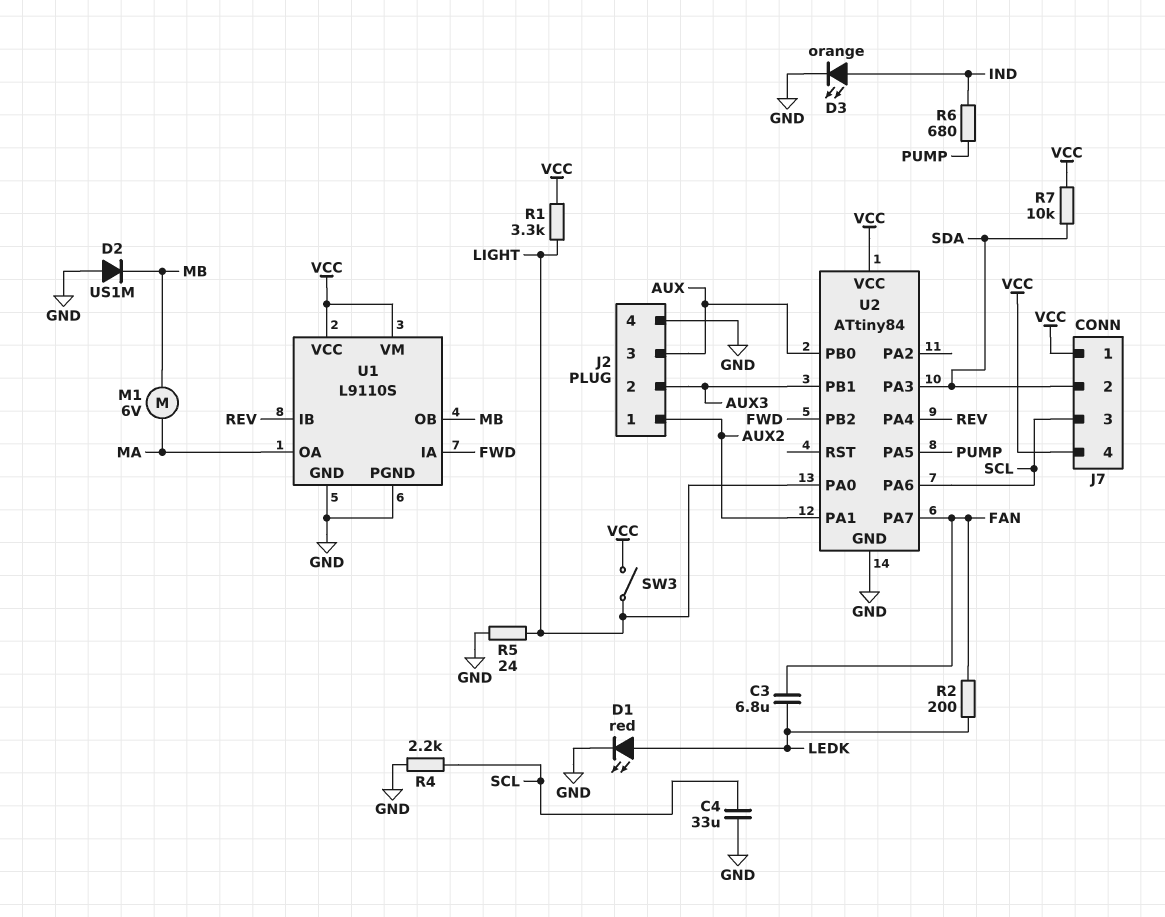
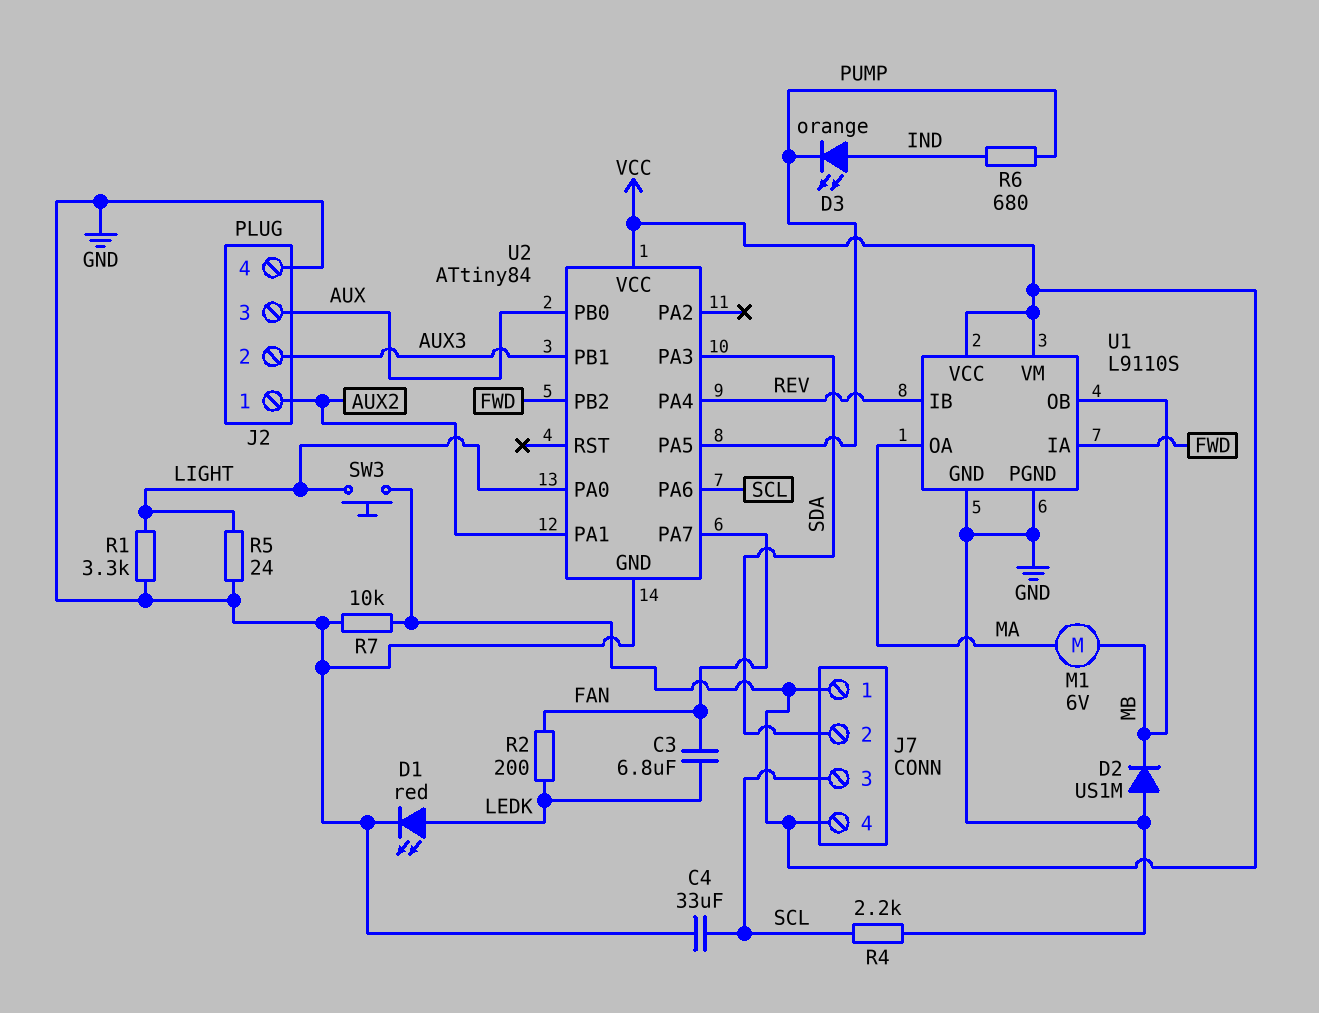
D3: LED orange (A IND, K GND) -> LED orange (A IND, K PUMP)
R1: 3.3k (LIGHT, VCC) -> 3.3k (GND, LIGHT)
R7: 10k (SDA, VCC) -> 10k (GND, VCC)
SW3: switch (LIGHT, VCC) -> button (LIGHT, VCC)

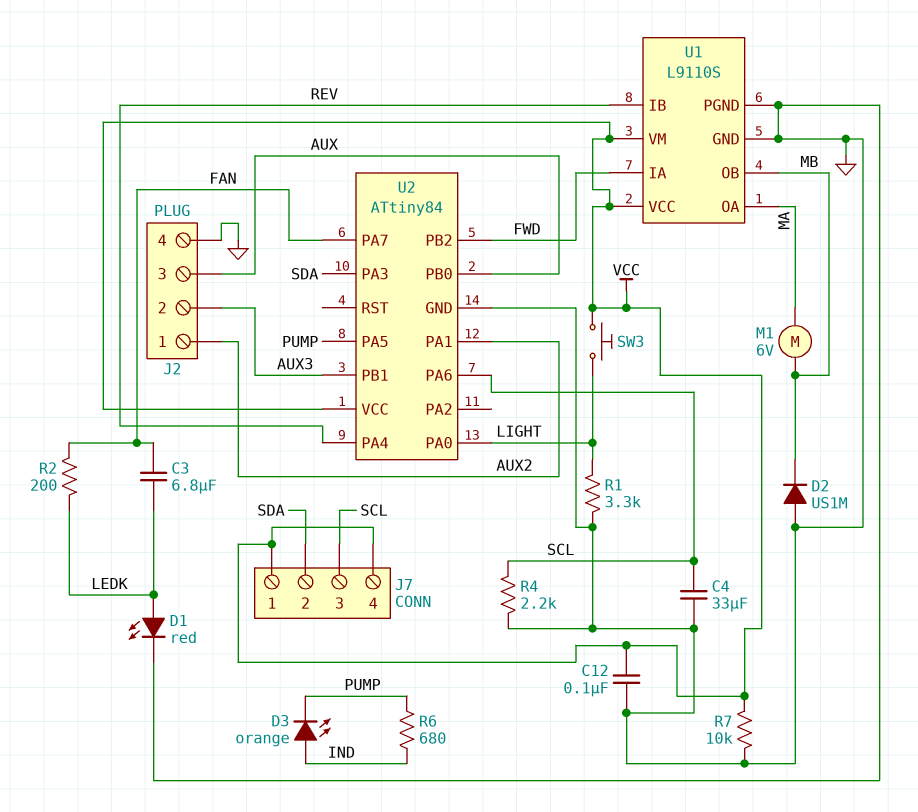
C12: none -> 100nF (GND, VCC)
R5: 24 (GND, LIGHT) -> none

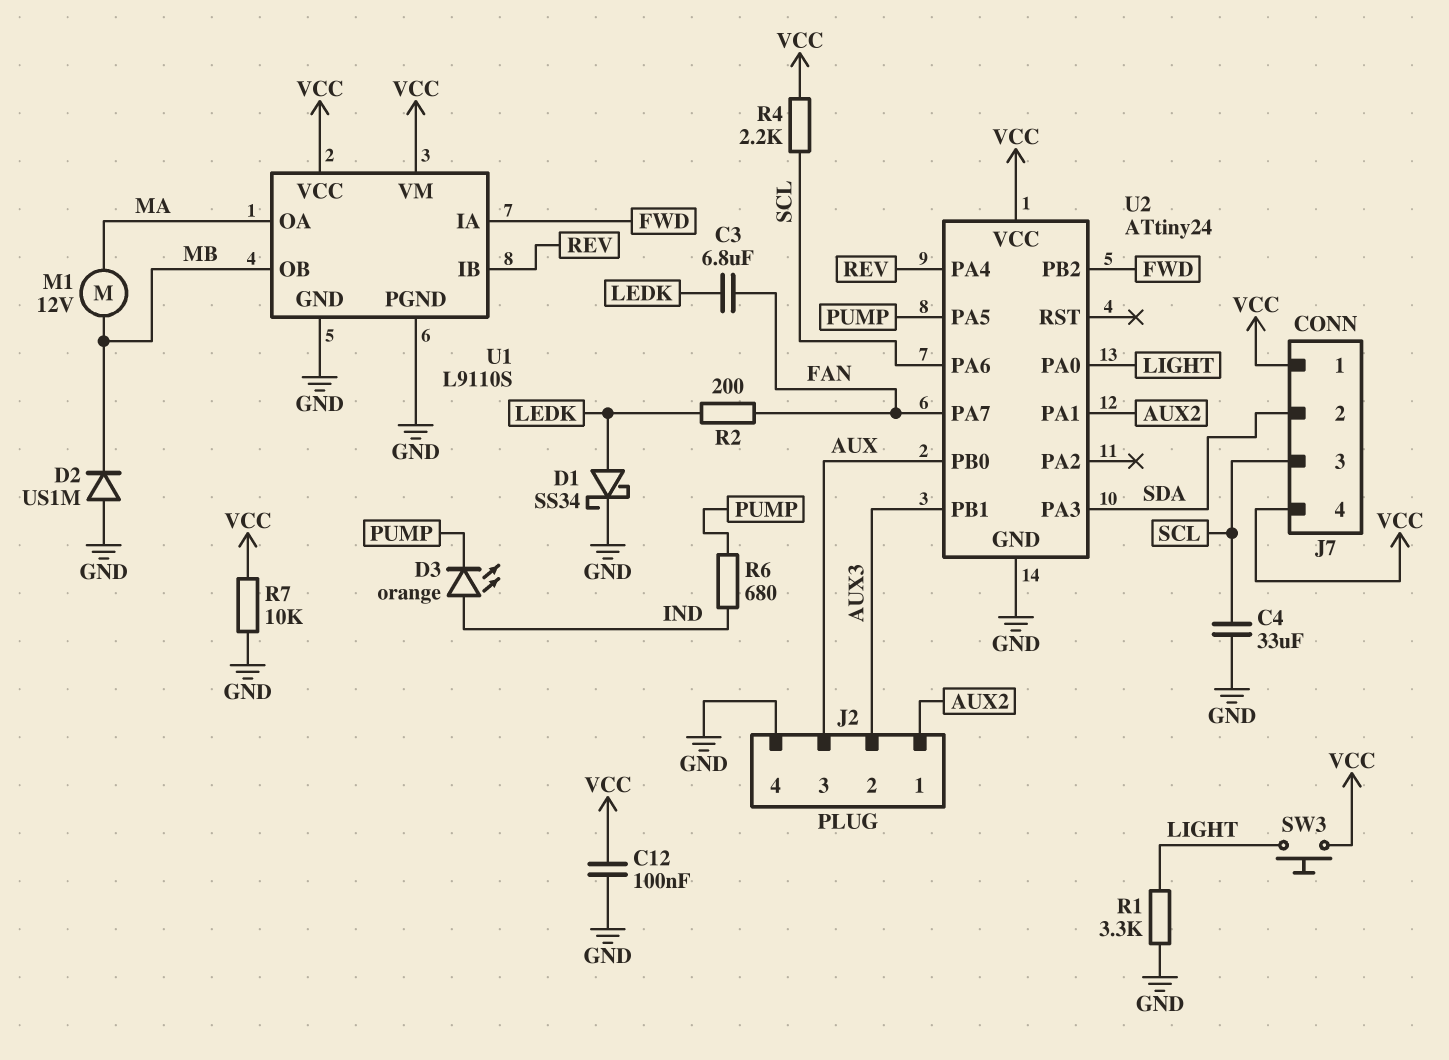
D1: LED red (A LEDK, K GND) -> schottky SS34 (A LEDK, K GND)
M1: motor 6V (MA, MB) -> motor 12V (MA, MB)
R4: 2.2k (GND, SCL) -> 2.2k (SCL, VCC)
U2: ATtiny84 -> ATtiny24

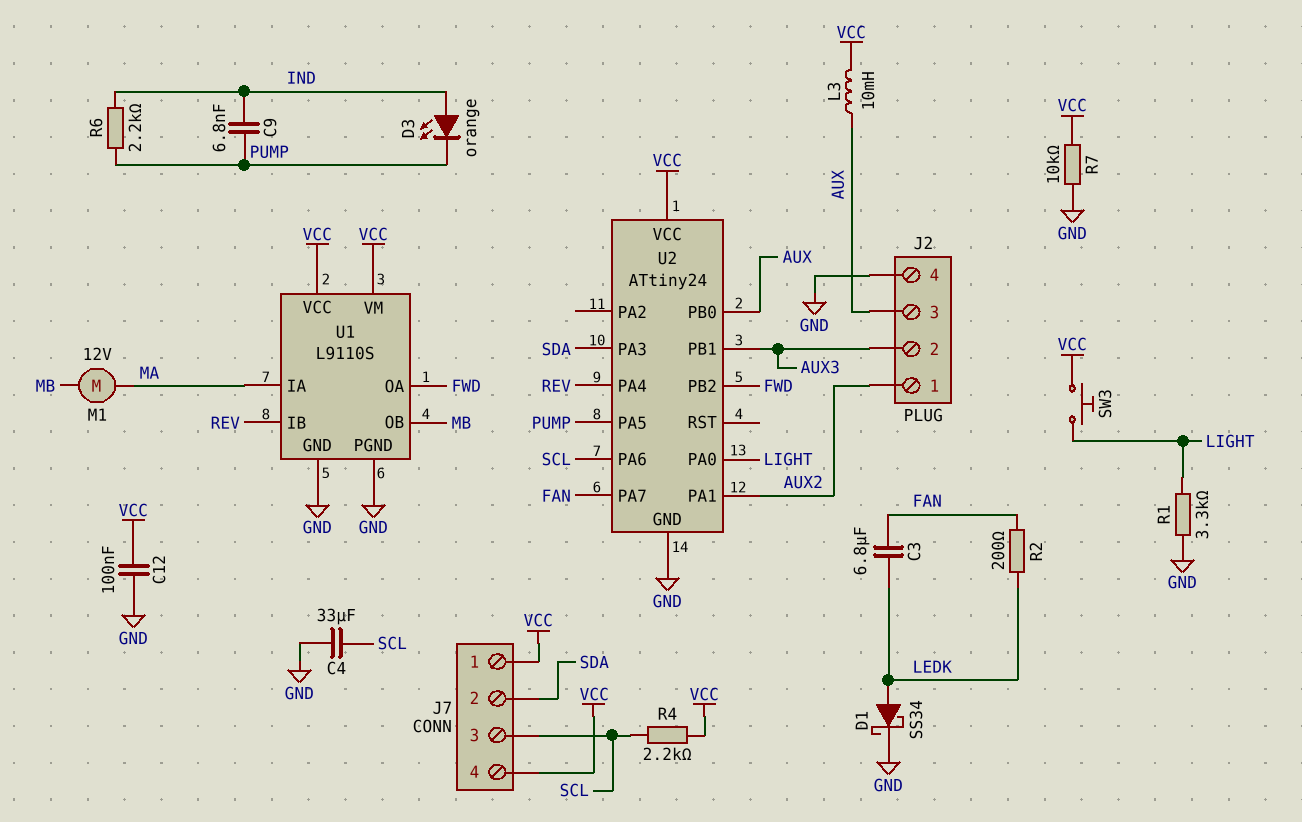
C9: none -> 6.8nF (IND, PUMP)
D2: diode US1M (A GND, K MB) -> none
L3: none -> 10mH (AUX, VCC)
R6: 680 (IND, PUMP) -> 2.2k (IND, PUMP)
U1 pin IA: FWD -> MA
U1 pin OA: MA -> FWD

